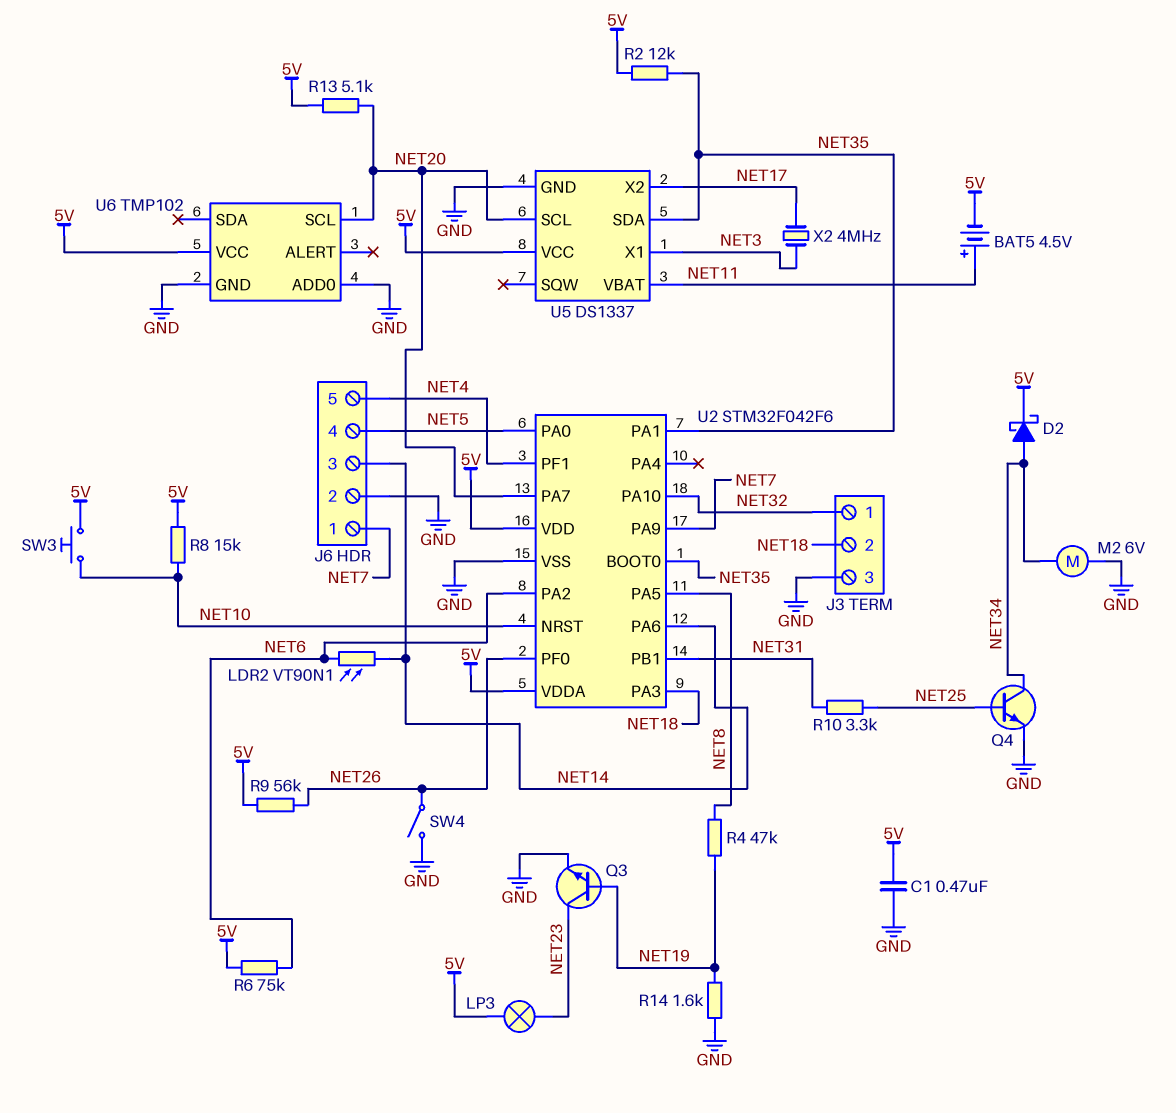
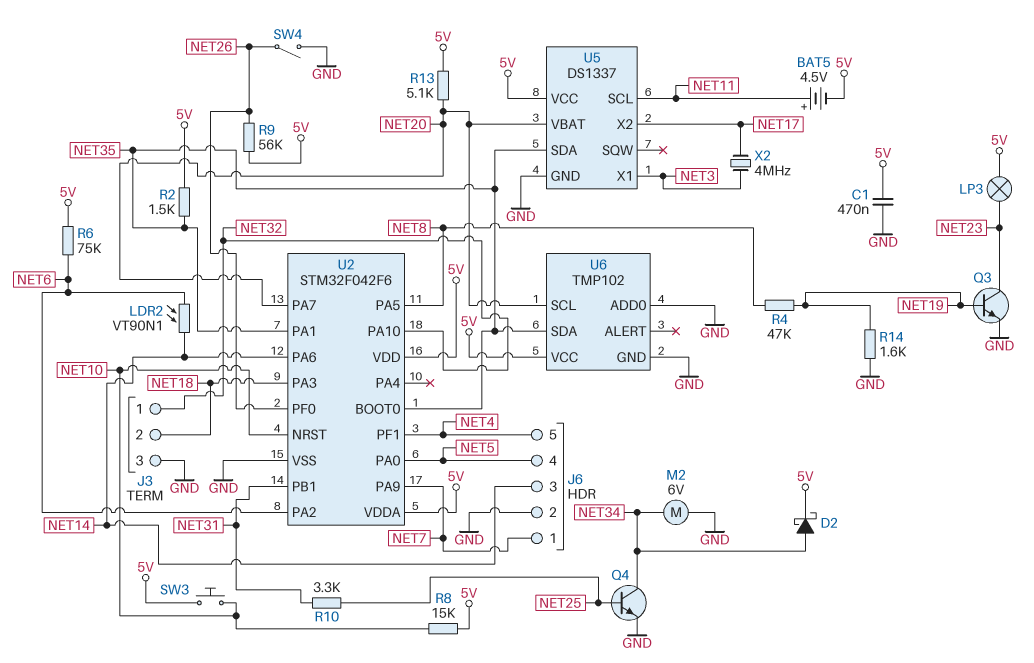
R2: 12k (5V, NET35) -> 1.5k (5V, NET35)
U5 pin SCL: NET20 -> NET11
U5 pin VBAT: NET11 -> NET20
U6 pin SDA: none -> NET35

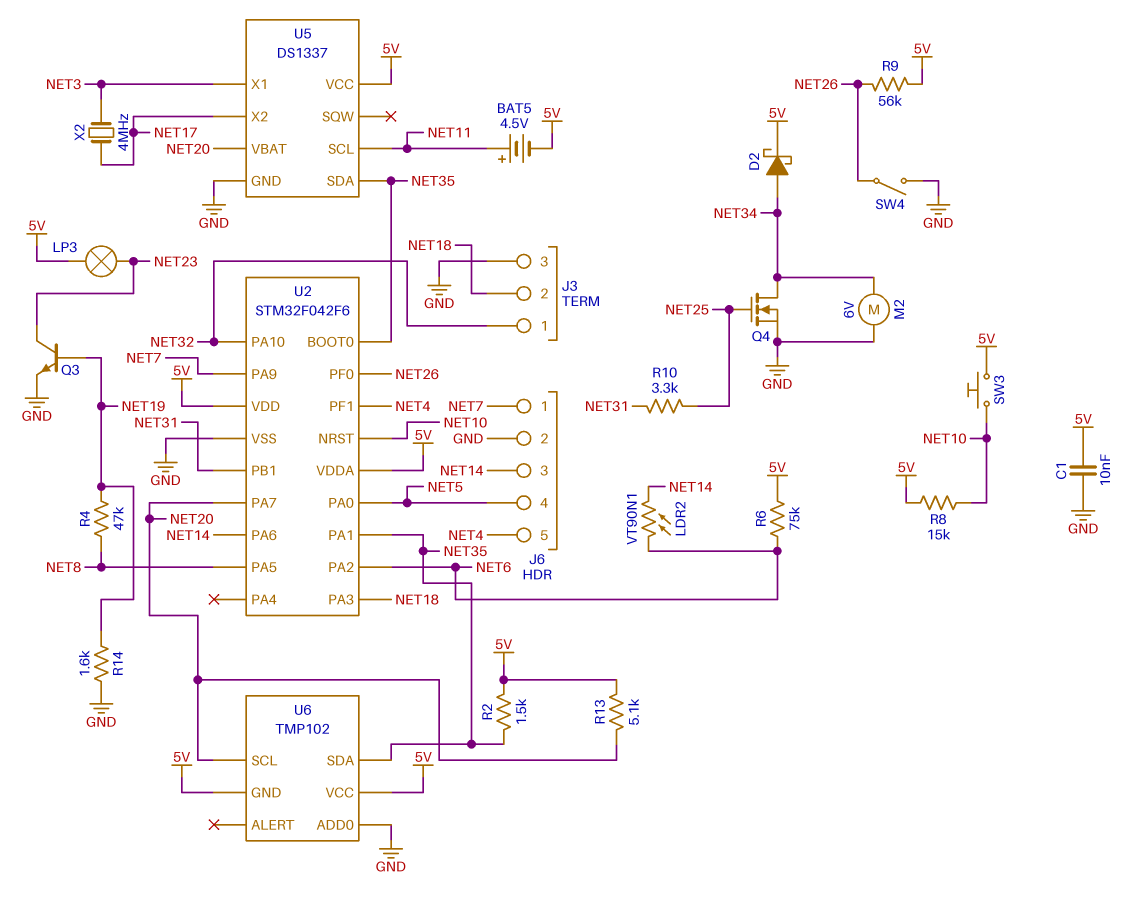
C1: 470nF (5V, GND) -> 10nF (5V, GND)
Q4: NPN (B NET25, C NET34, E GND) -> NMOS (G NET25, D NET34, S GND)
U6 pin GND: GND -> 5V

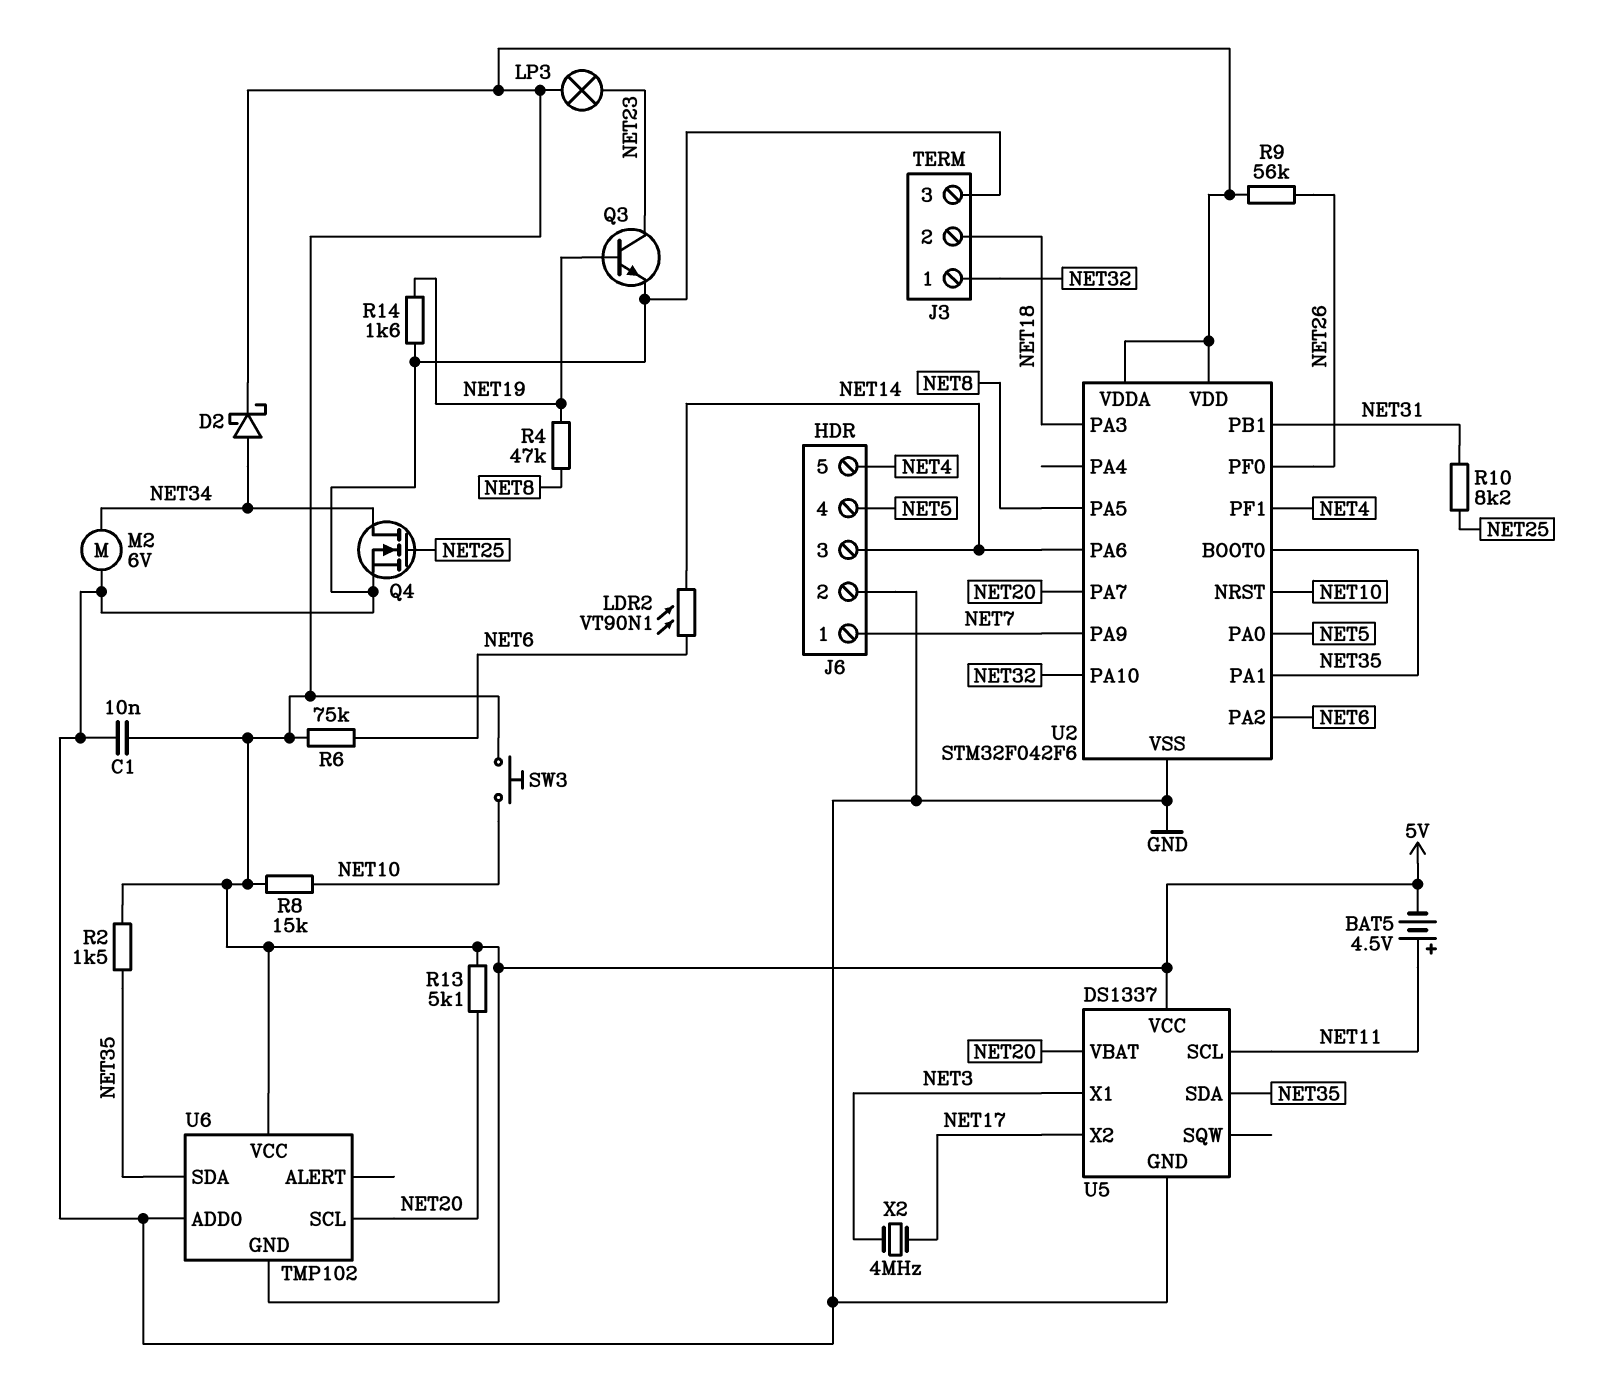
R10: 3.3k (NET25, NET31) -> 8.2k (NET25, NET31)
SW4: switch (GND, NET26) -> none

